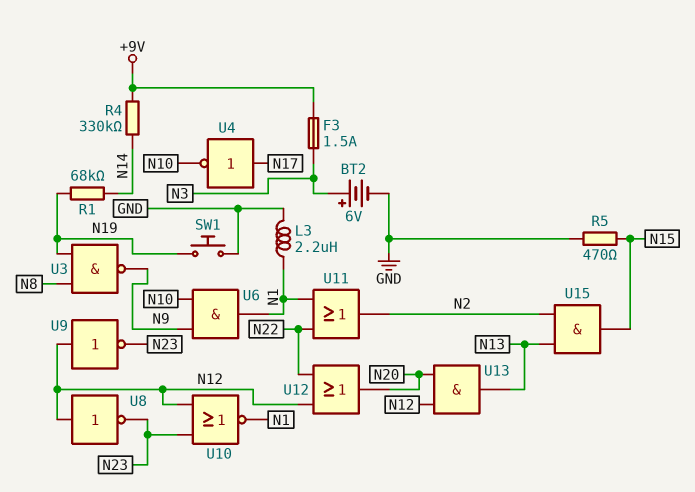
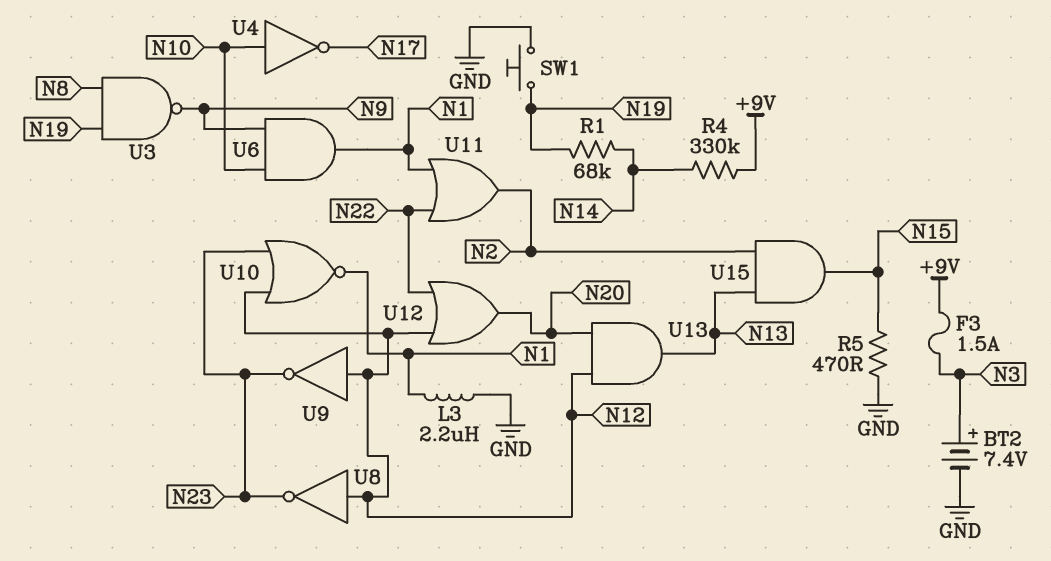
BT2: 6V (plus N3, minus GND) -> 7.4V (plus N3, minus GND)
U4: NOT (in N17, out N10) -> NOT (in N10, out N17)

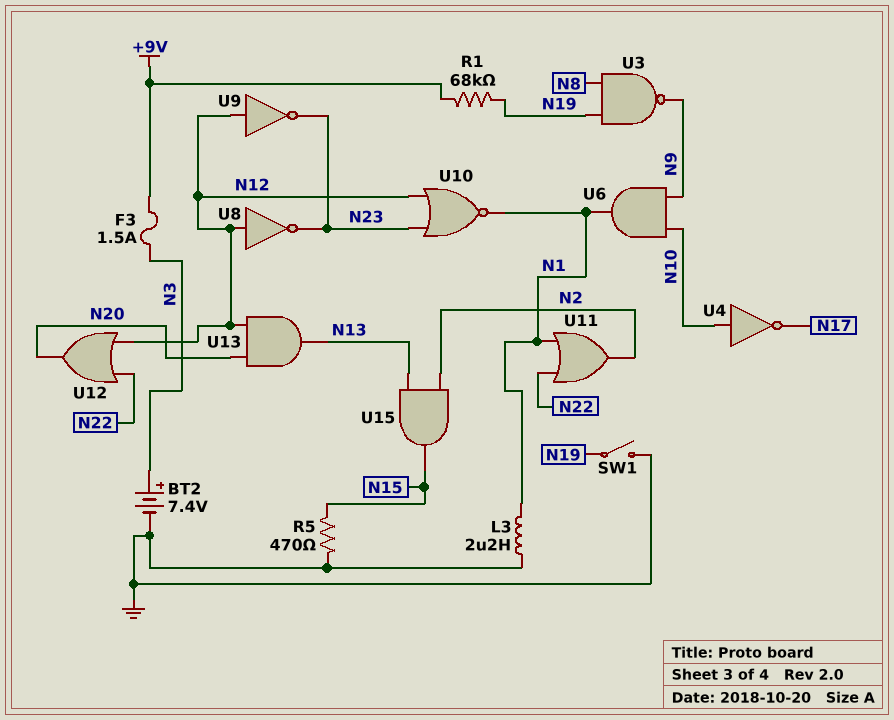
R1: 68k (N14, N19) -> 68k (+9V, N19)
R4: 330k (+9V, N14) -> none
SW1: button (GND, N19) -> switch (GND, N19)

